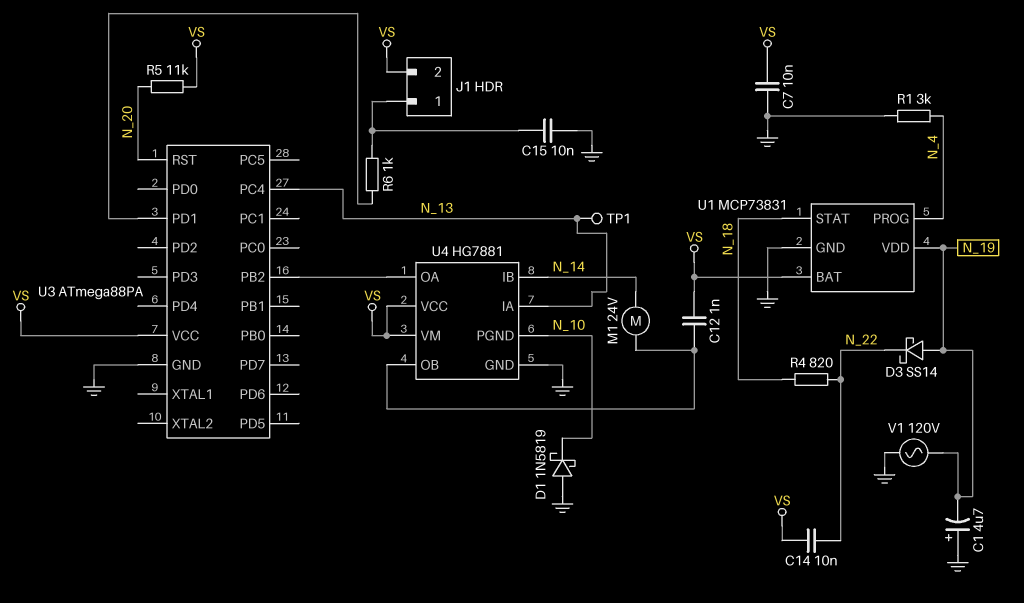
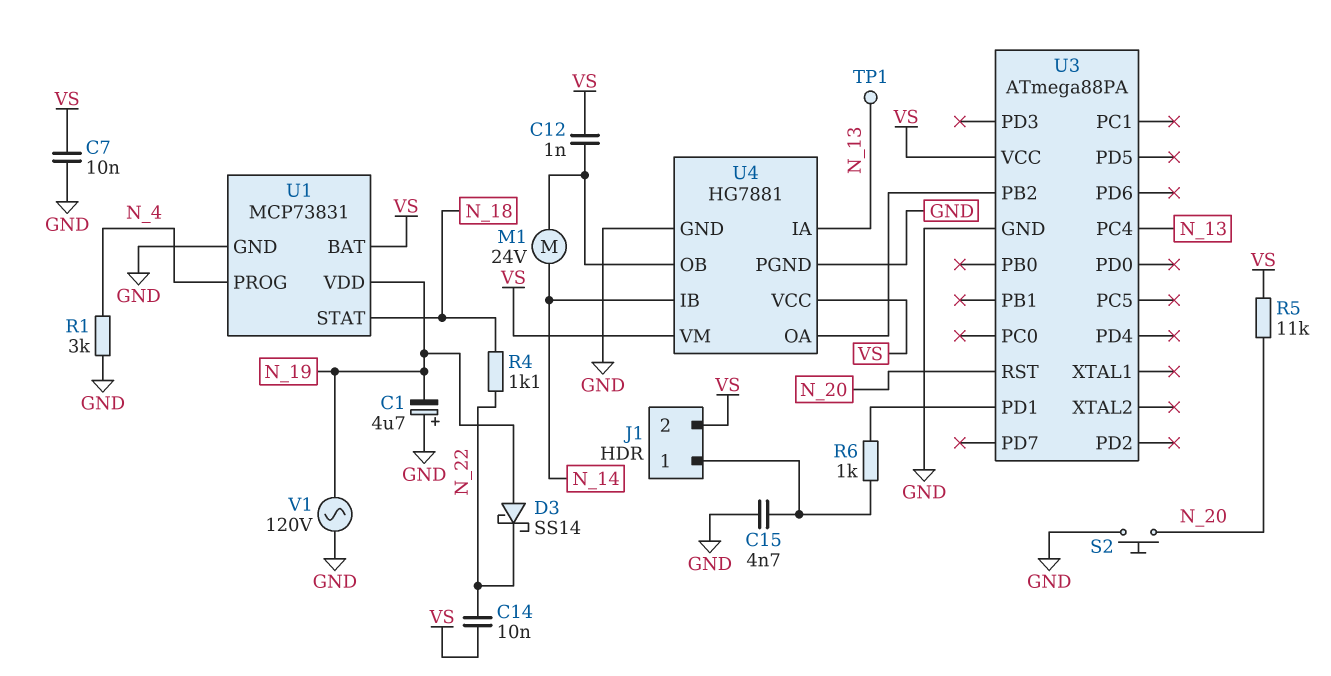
C15: 10nF (GND, J1/1) -> 4.7nF (GND, J1/1)
D1: schottky 1N5819 (A GND, K N_10) -> none
R4: 820 (N_18, N_22) -> 1.1k (N_18, N_22)
S2: none -> button (GND, N_20)
U4 pin PGND: N_10 -> GND

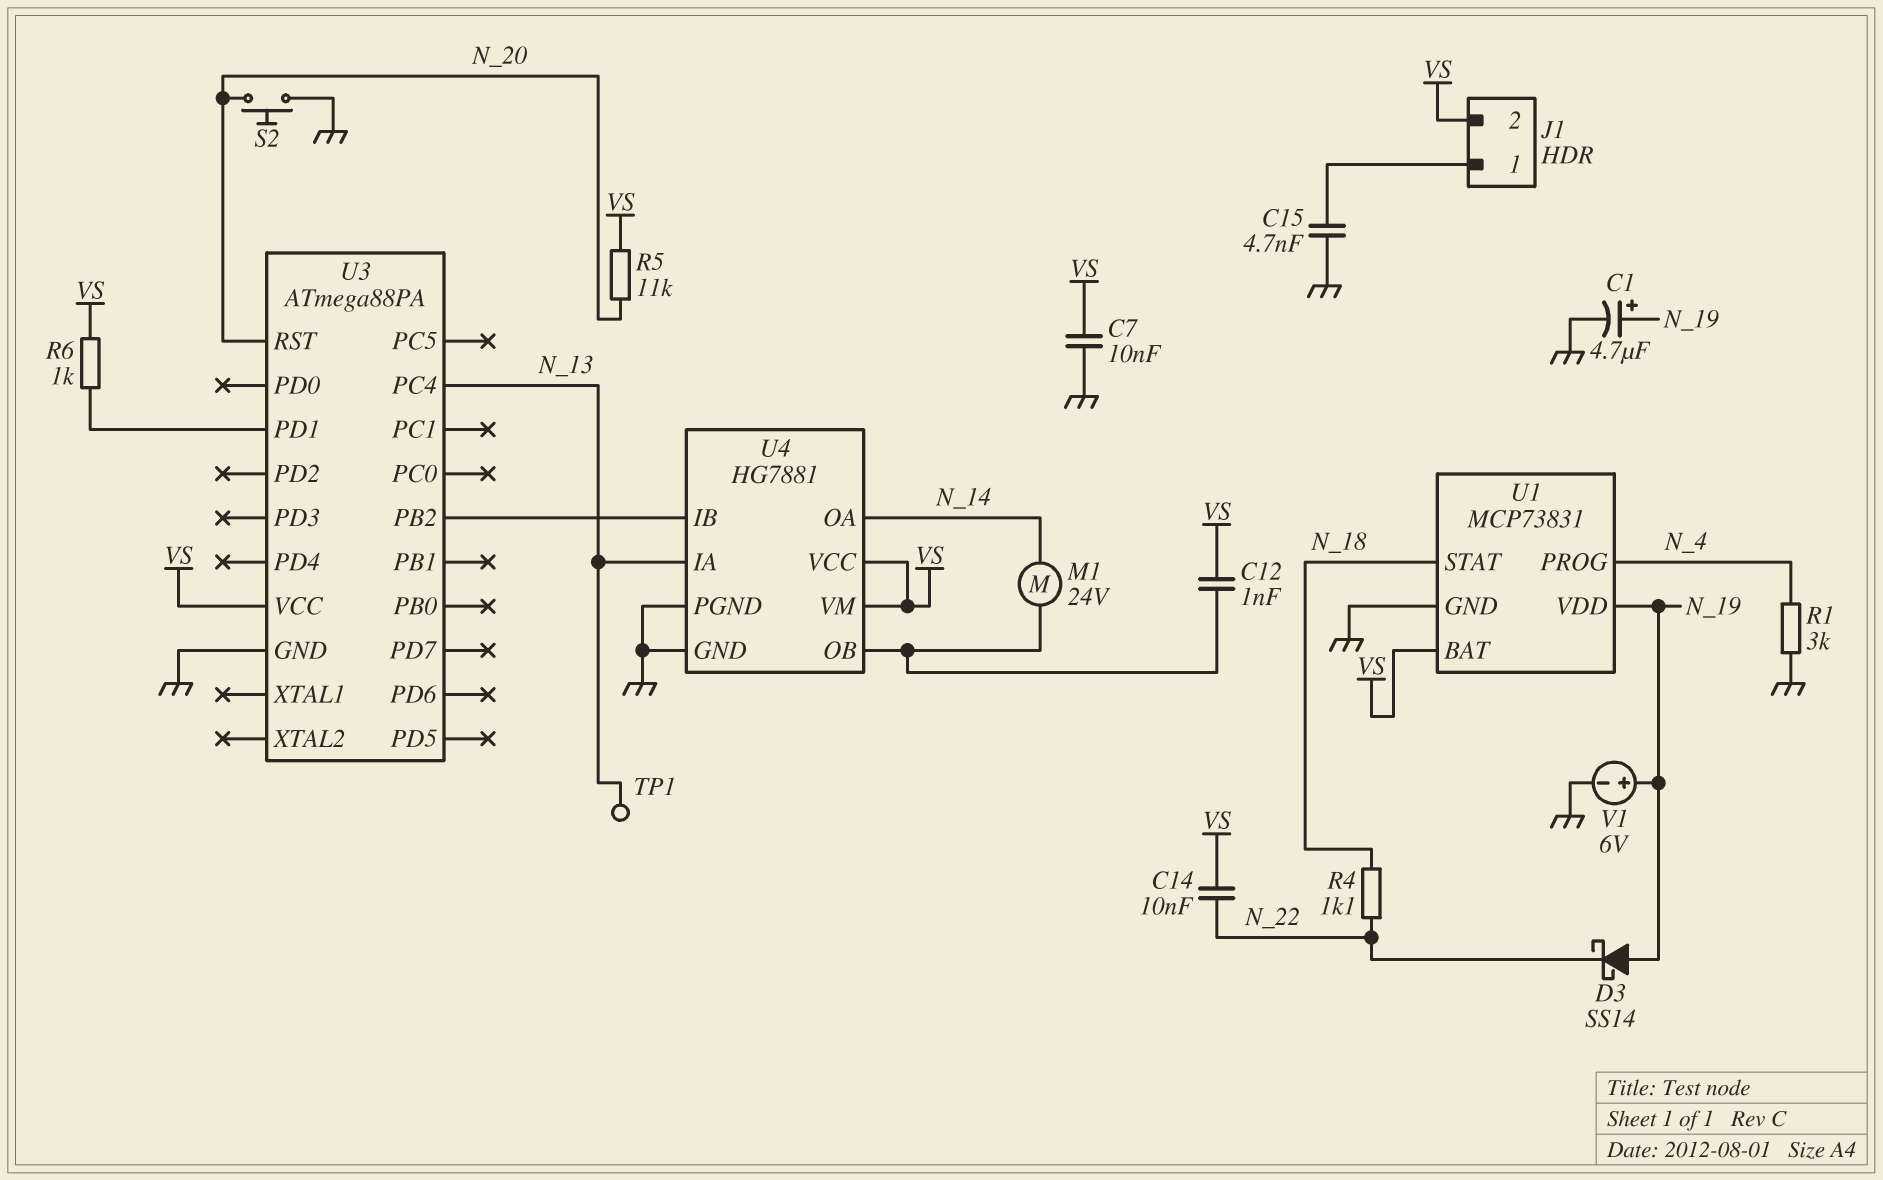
C1: 4.7uF (plus GND, minus N_19) -> 4.7uF (plus N_19, minus GND)
R6: 1k (J1/1, U3/PD1) -> 1k (U3/PD1, VS)
U4 pin IB: N_14 -> U3/PB2
U4 pin OA: U3/PB2 -> N_14
V1: AC 120V (GND, N_19) -> 6V (plus N_19, minus GND)

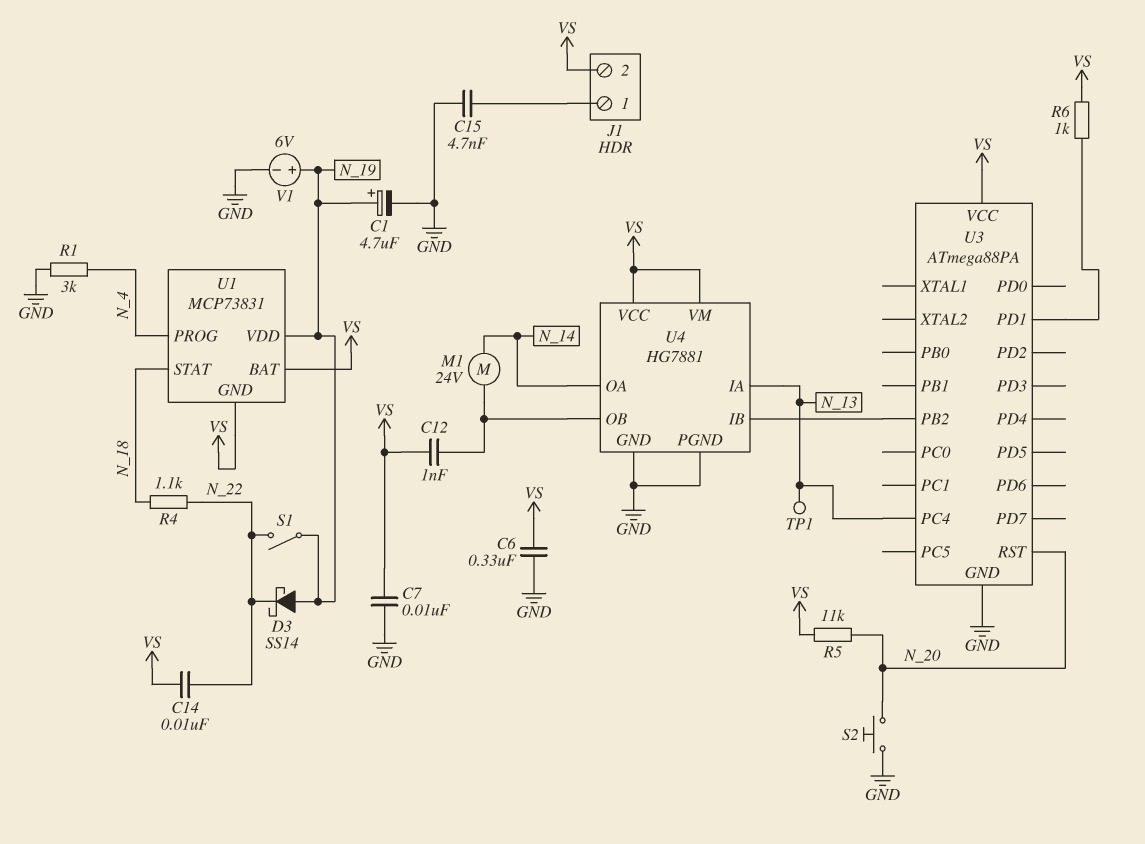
C6: none -> 330nF (GND, VS)
S1: none -> switch (N_19, N_22)
U1 pin GND: GND -> VS

